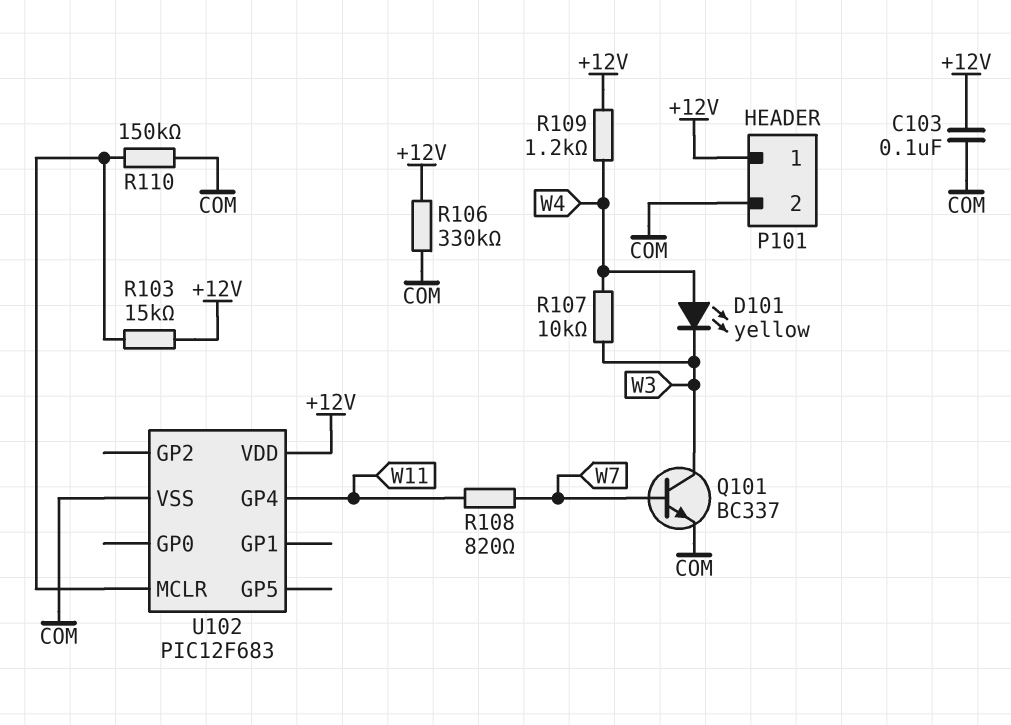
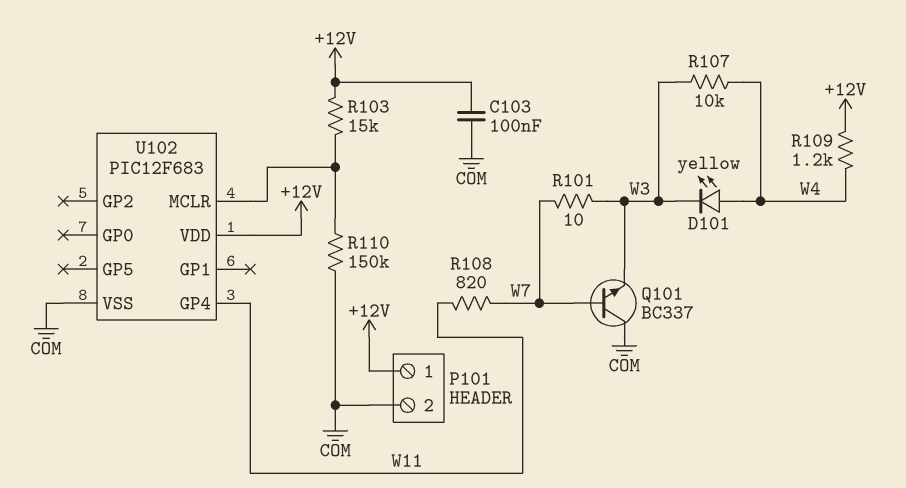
Q101: NPN BC337 (B W7, C W3, E COM) -> NPN BC337 (B W7, C COM, E W3)
R101: none -> 10 (W3, W7)
R106: 330k (+12V, COM) -> none

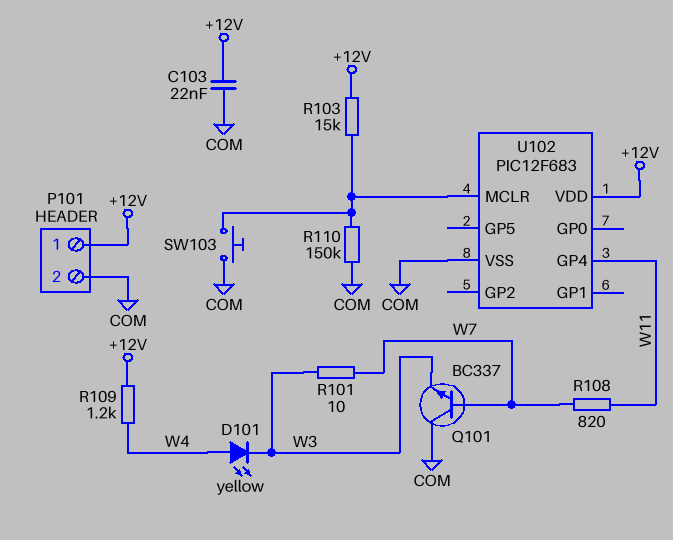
C103: 100nF (+12V, COM) -> 22nF (+12V, COM)
R107: 10k (W3, W4) -> none
SW103: none -> button (COM, U102/MCLR)

